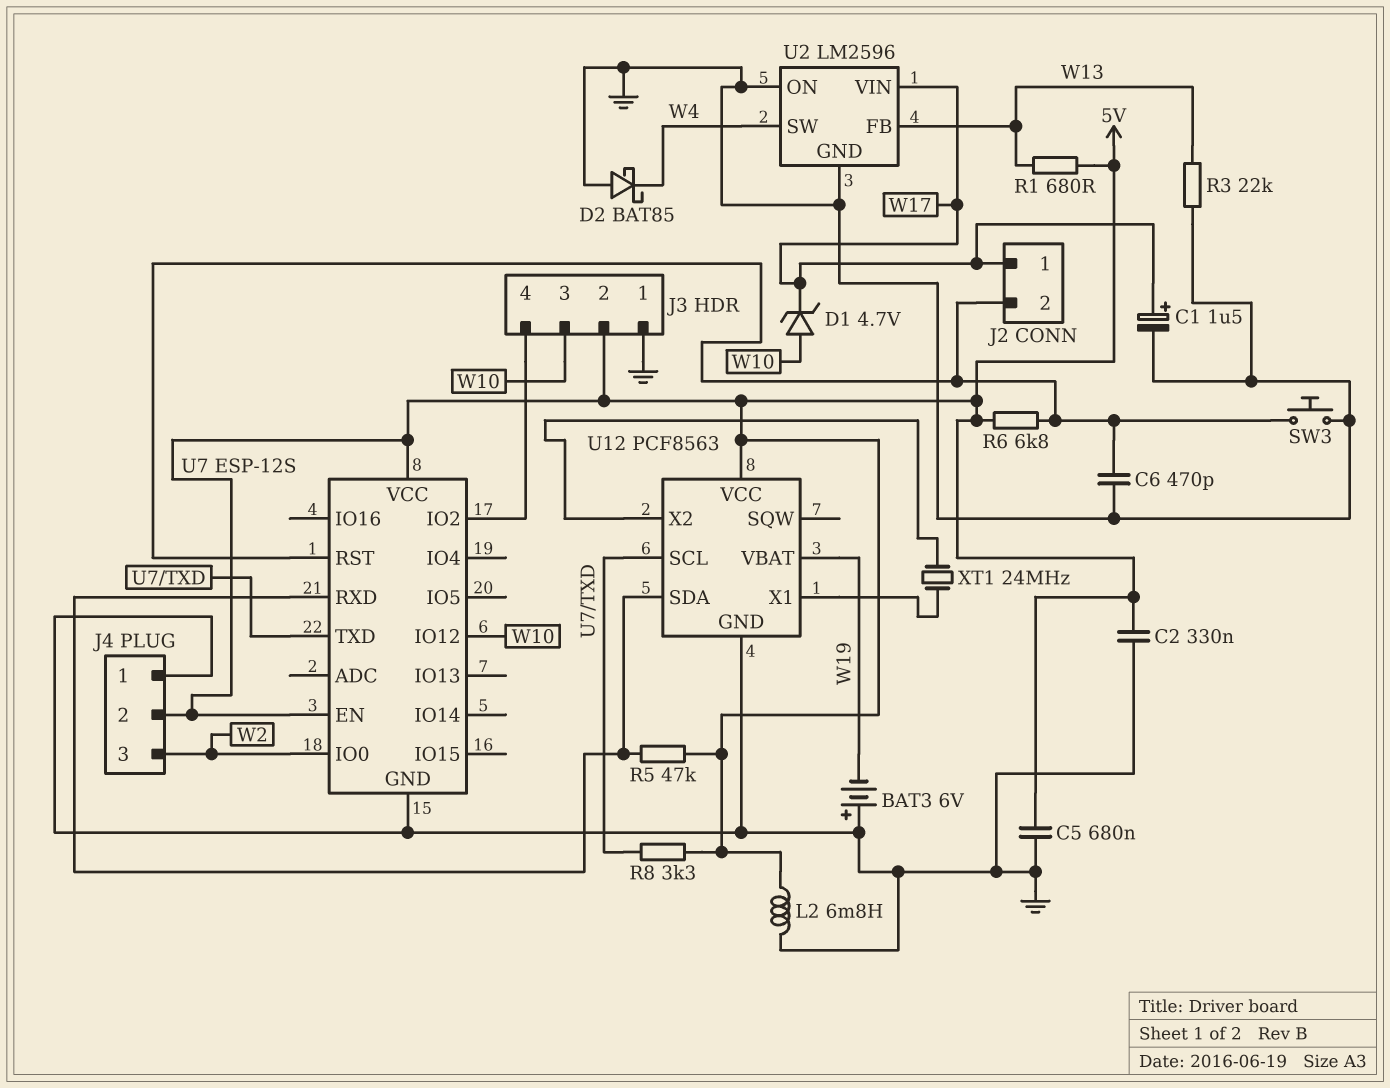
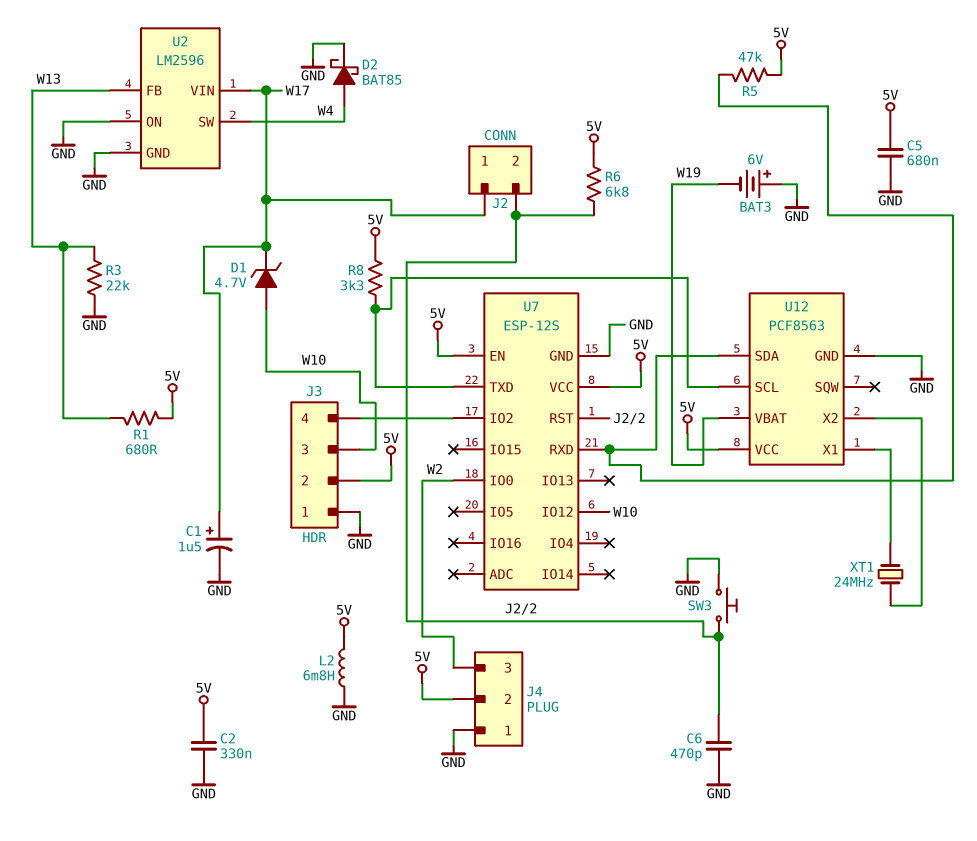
D2: schottky BAT85 (A GND, K W4) -> schottky BAT85 (A W4, K GND)

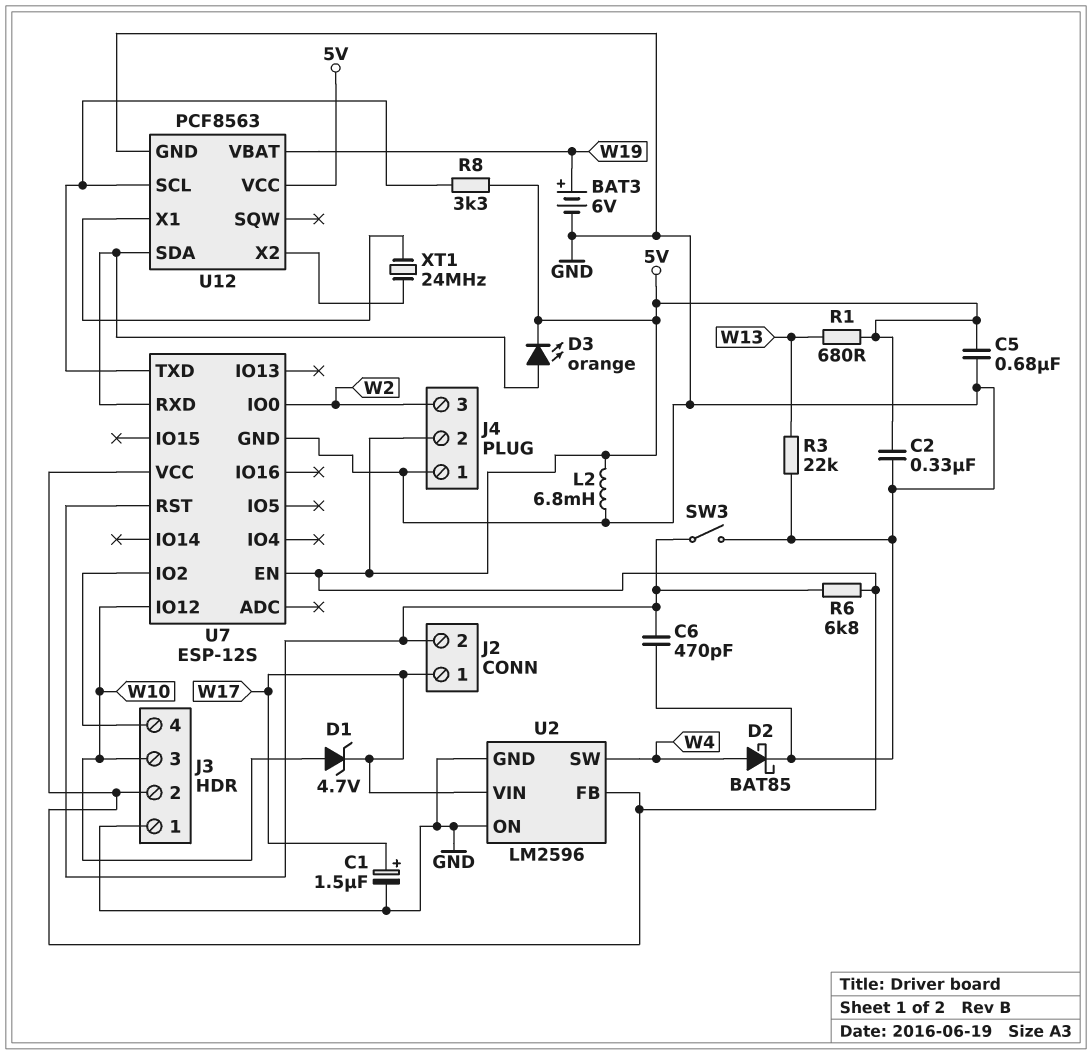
BAT3: 6V (plus GND, minus W19) -> 6V (plus W19, minus GND)
D3: none -> LED orange (A U7/RXD, K 5V)
R5: 47k (5V, U7/RXD) -> none
SW3: button (GND, J2/2) -> switch (GND, J2/2)
U2 pin FB: W13 -> 5V

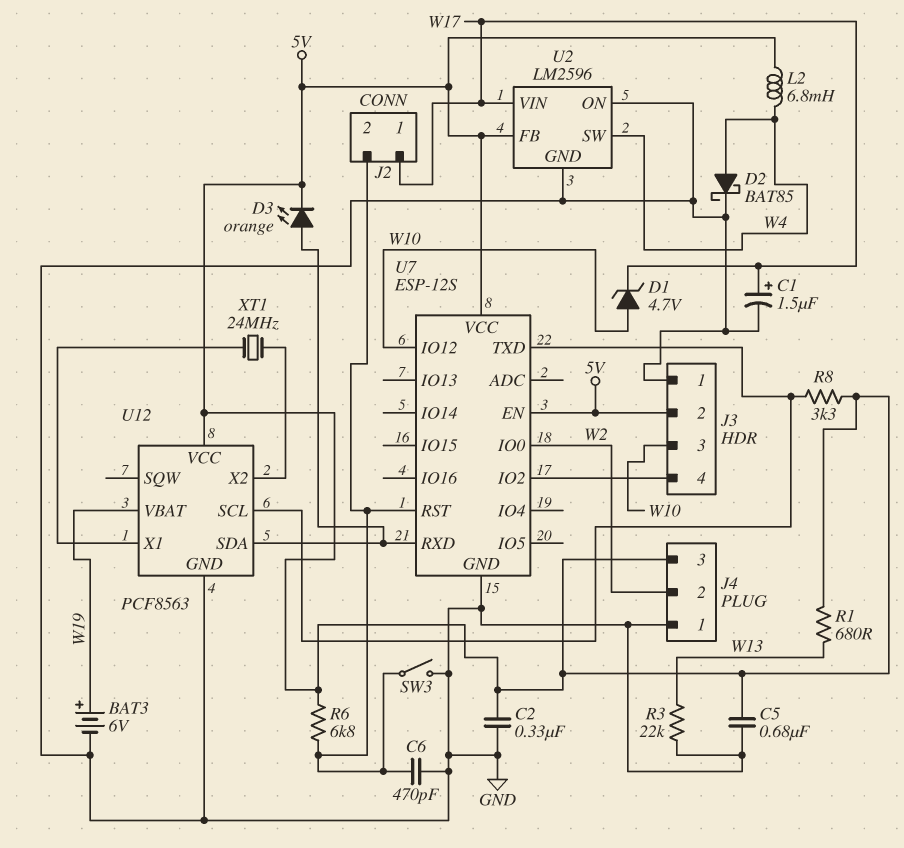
J4 pin 2: 5V -> W2
J4 pin 3: W2 -> 5V
L2: 6.8mH (5V, GND) -> 6.8mH (5V, W4)

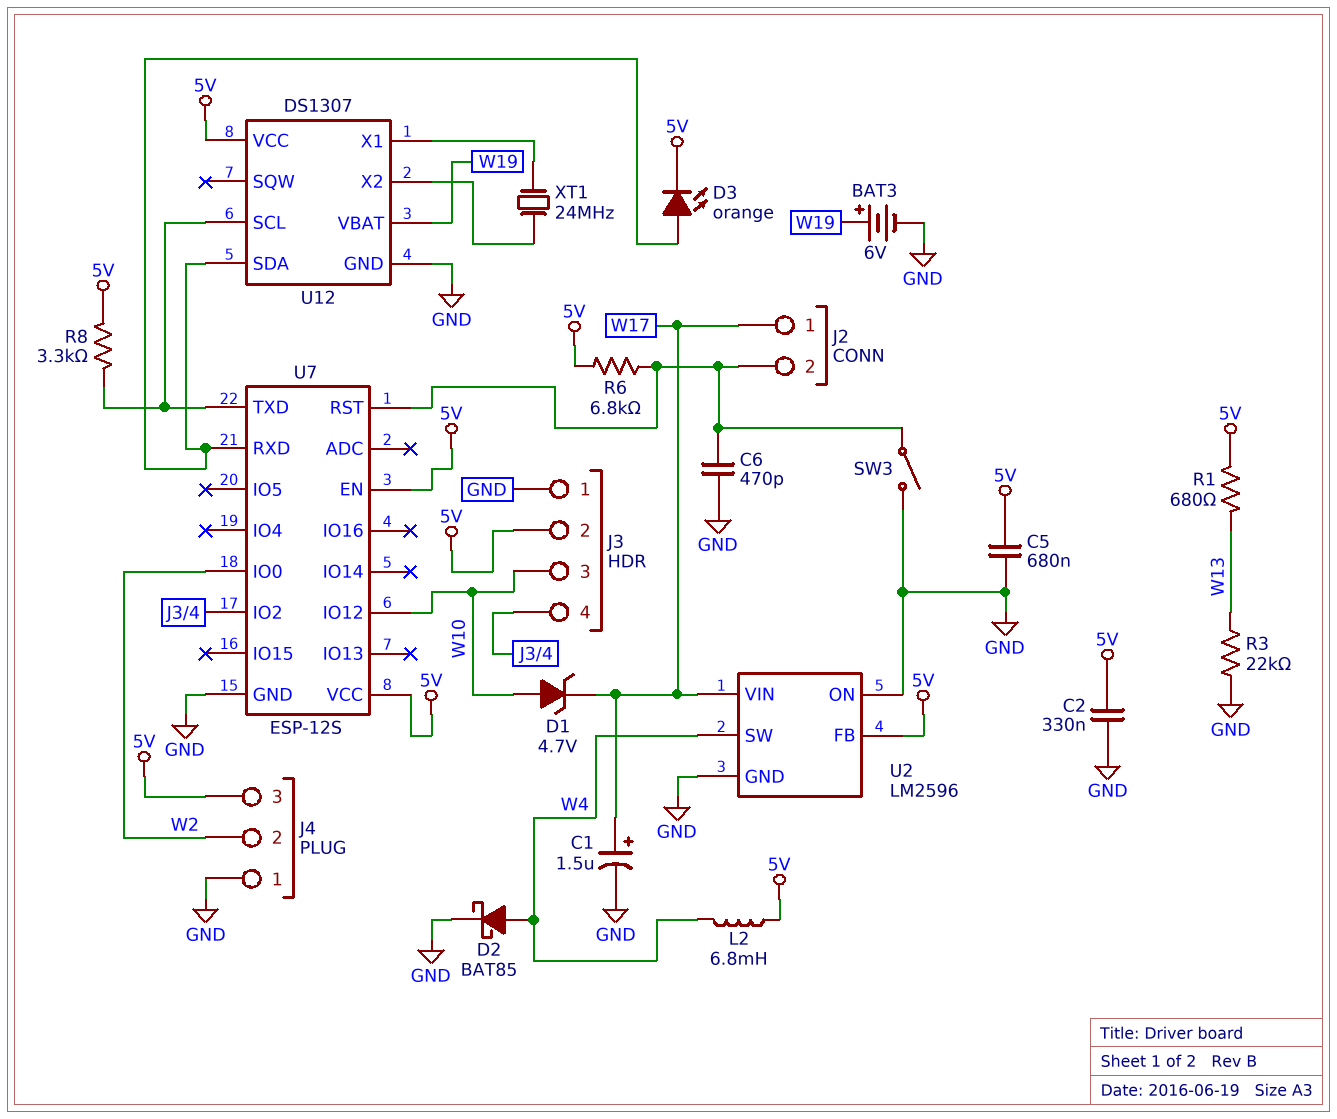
U12: PCF8563 -> DS1307

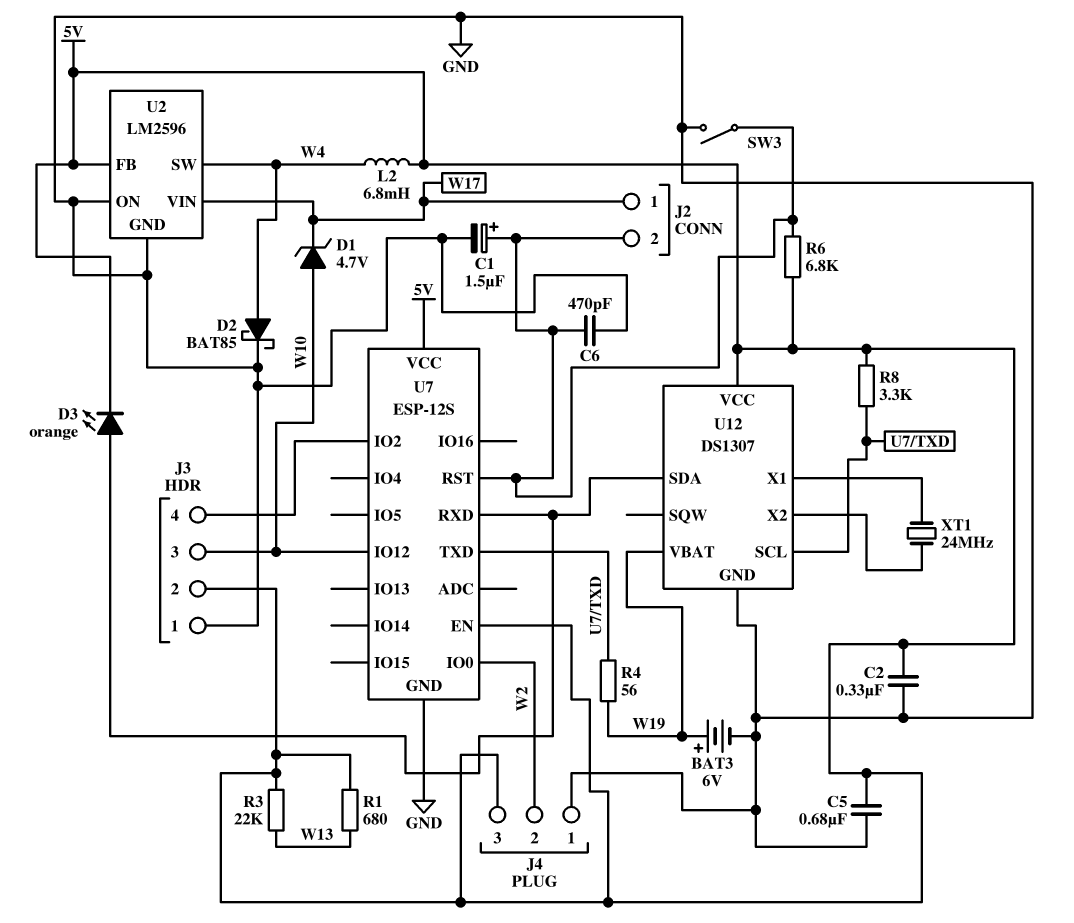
C1: 1.5uF (plus W17, minus GND) -> 1.5uF (plus J2/2, minus GND)
R3: 22k (GND, W13) -> 22k (5V, W13)
R4: none -> 56 (U7/TXD, W19)

